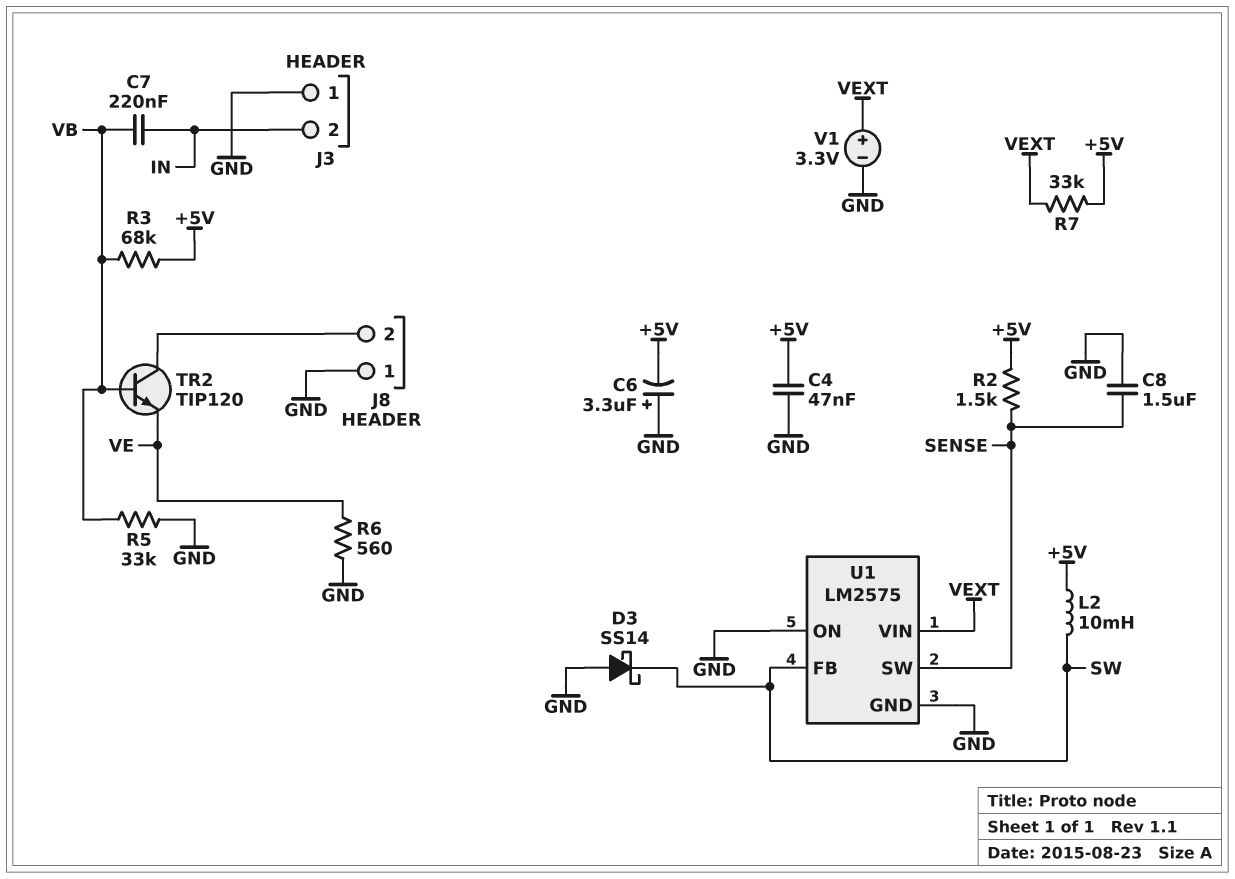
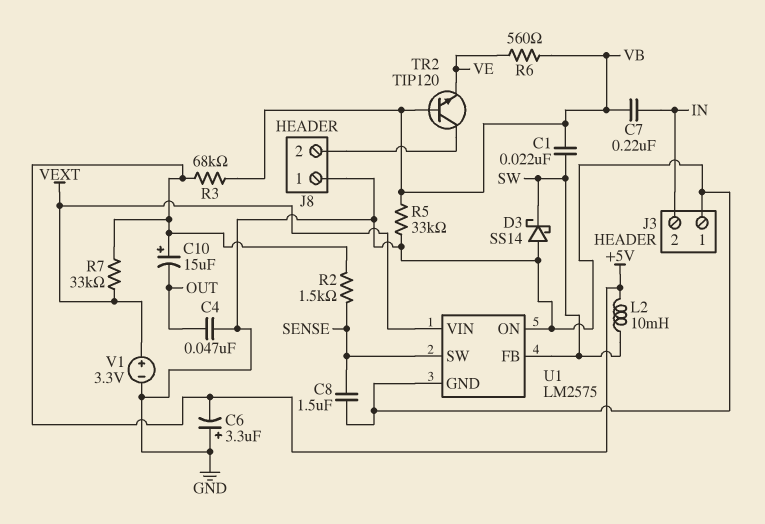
C1: none -> 22nF (SW, VB)
C4: 47nF (+5V, GND) -> 47nF (GND, OUT)
C10: none -> 15uF (plus +5V, minus OUT)
R6: 560 (GND, VE) -> 560 (VB, VE)

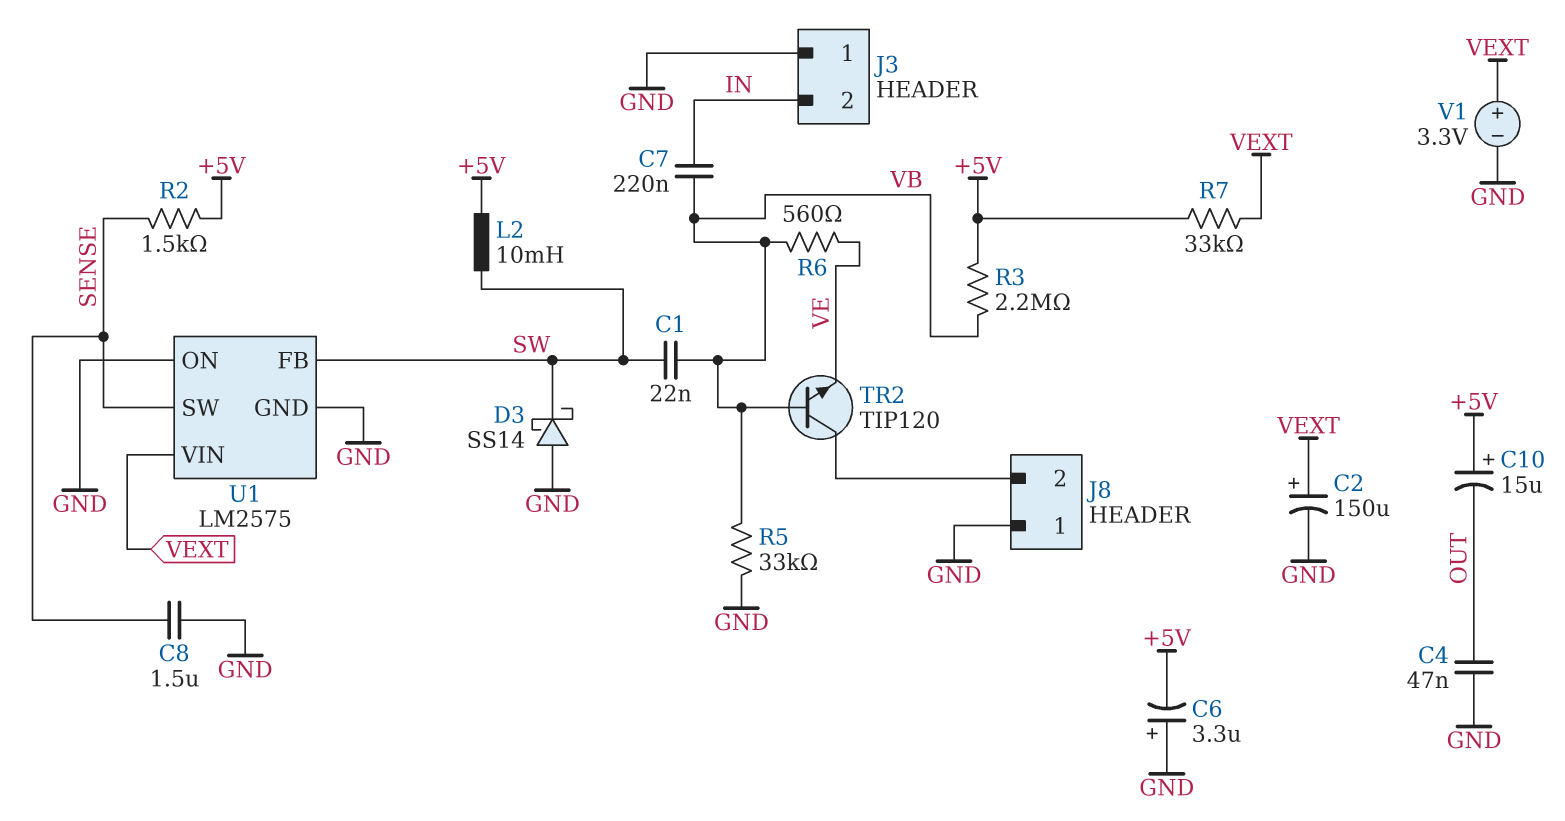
C2: none -> 150uF (plus VEXT, minus GND)
R3: 68k (+5V, VB) -> 2.2M (+5V, VB)

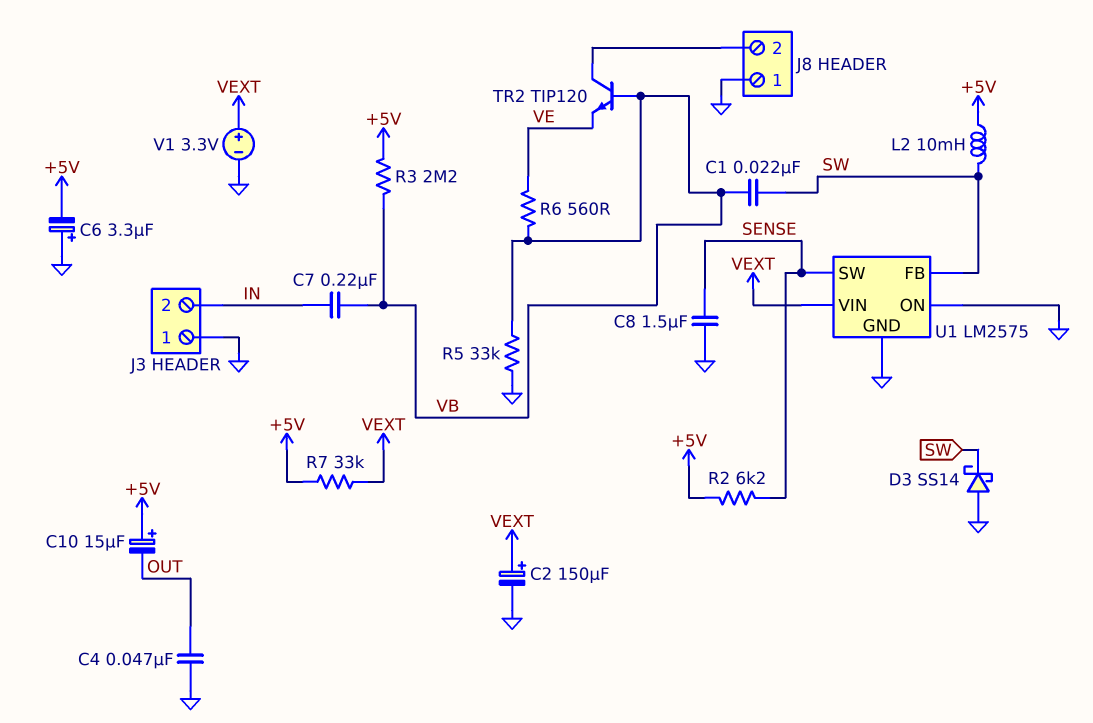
R2: 1.5k (+5V, SENSE) -> 6.2k (+5V, SENSE)

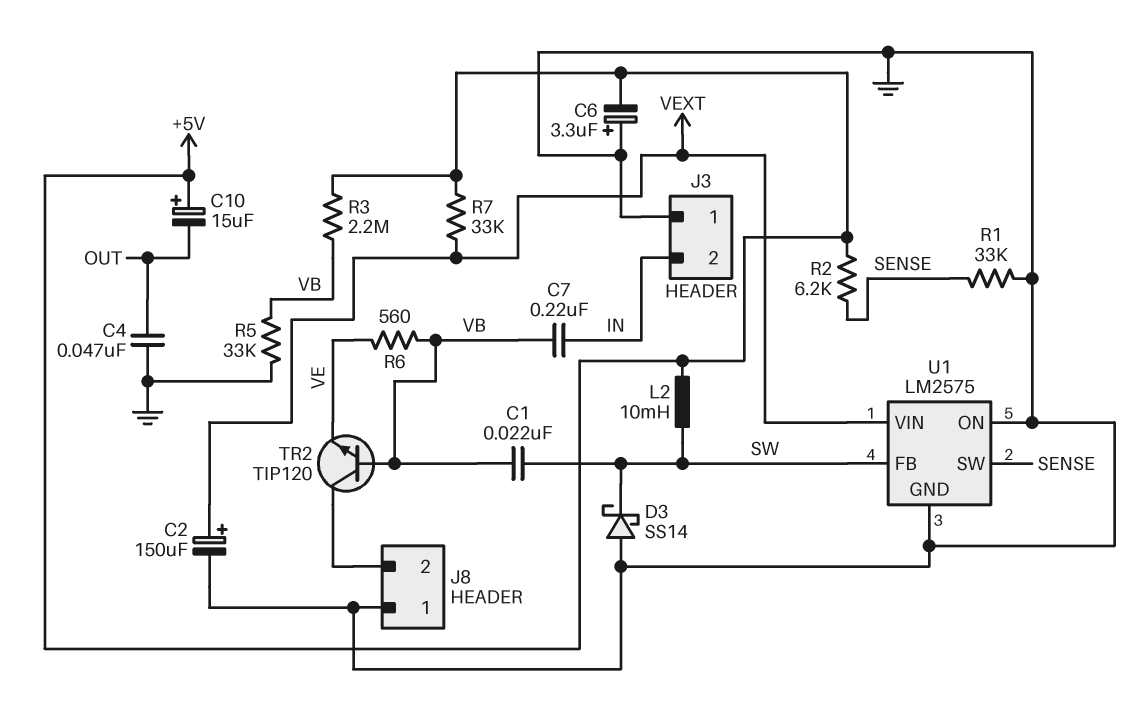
C8: 1.5uF (GND, SENSE) -> none
R1: none -> 33k (GND, SENSE)
V1: 3.3V (plus VEXT, minus GND) -> none

